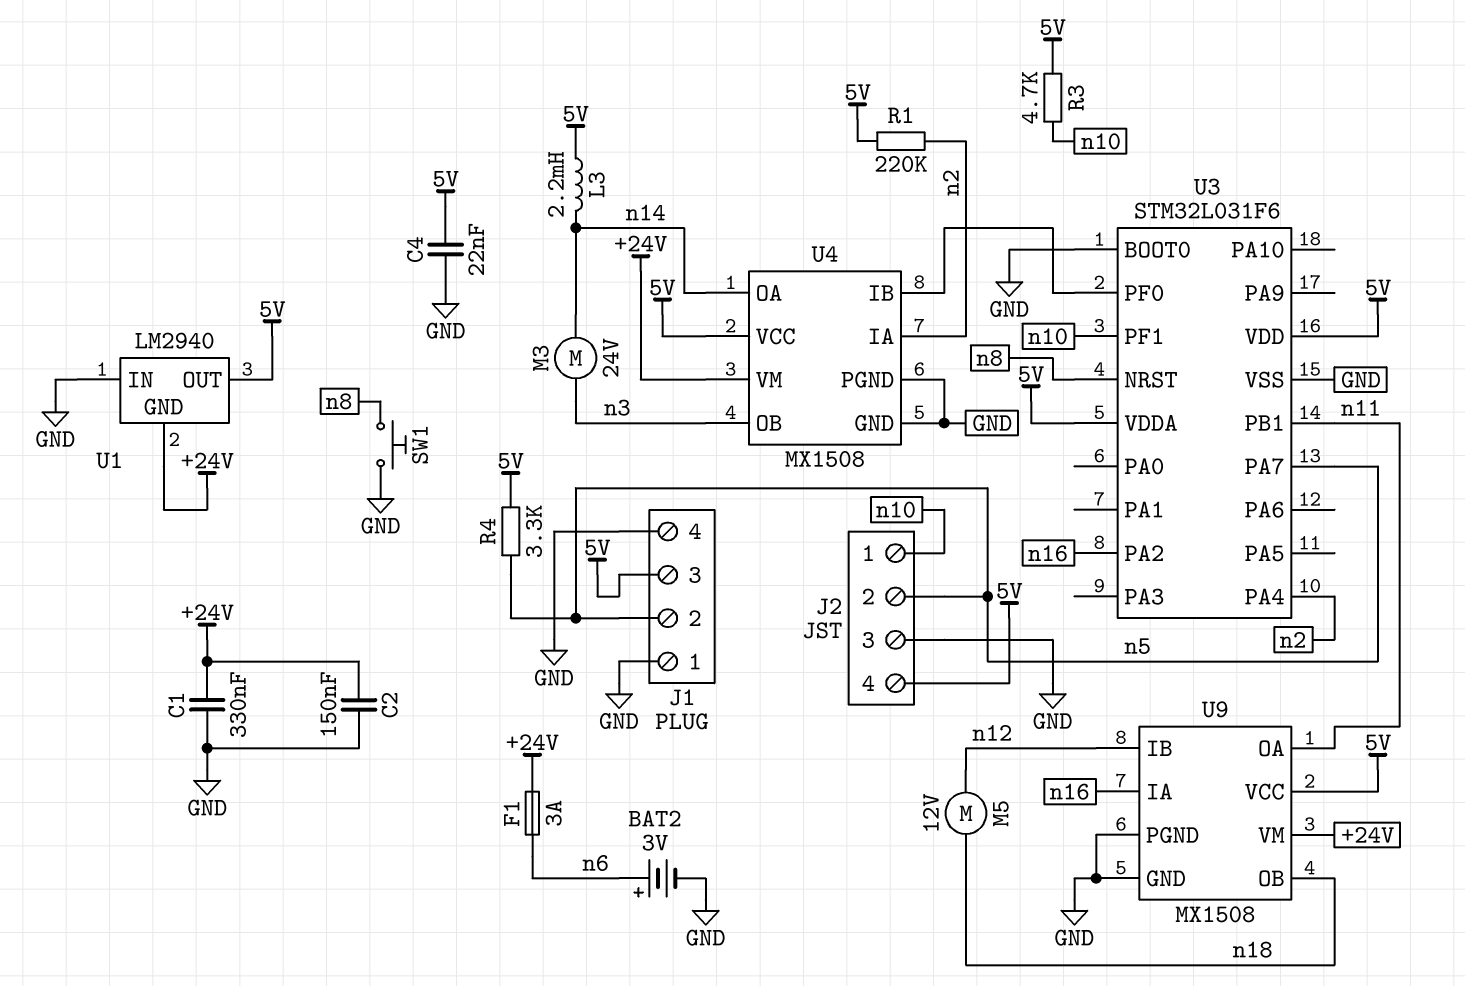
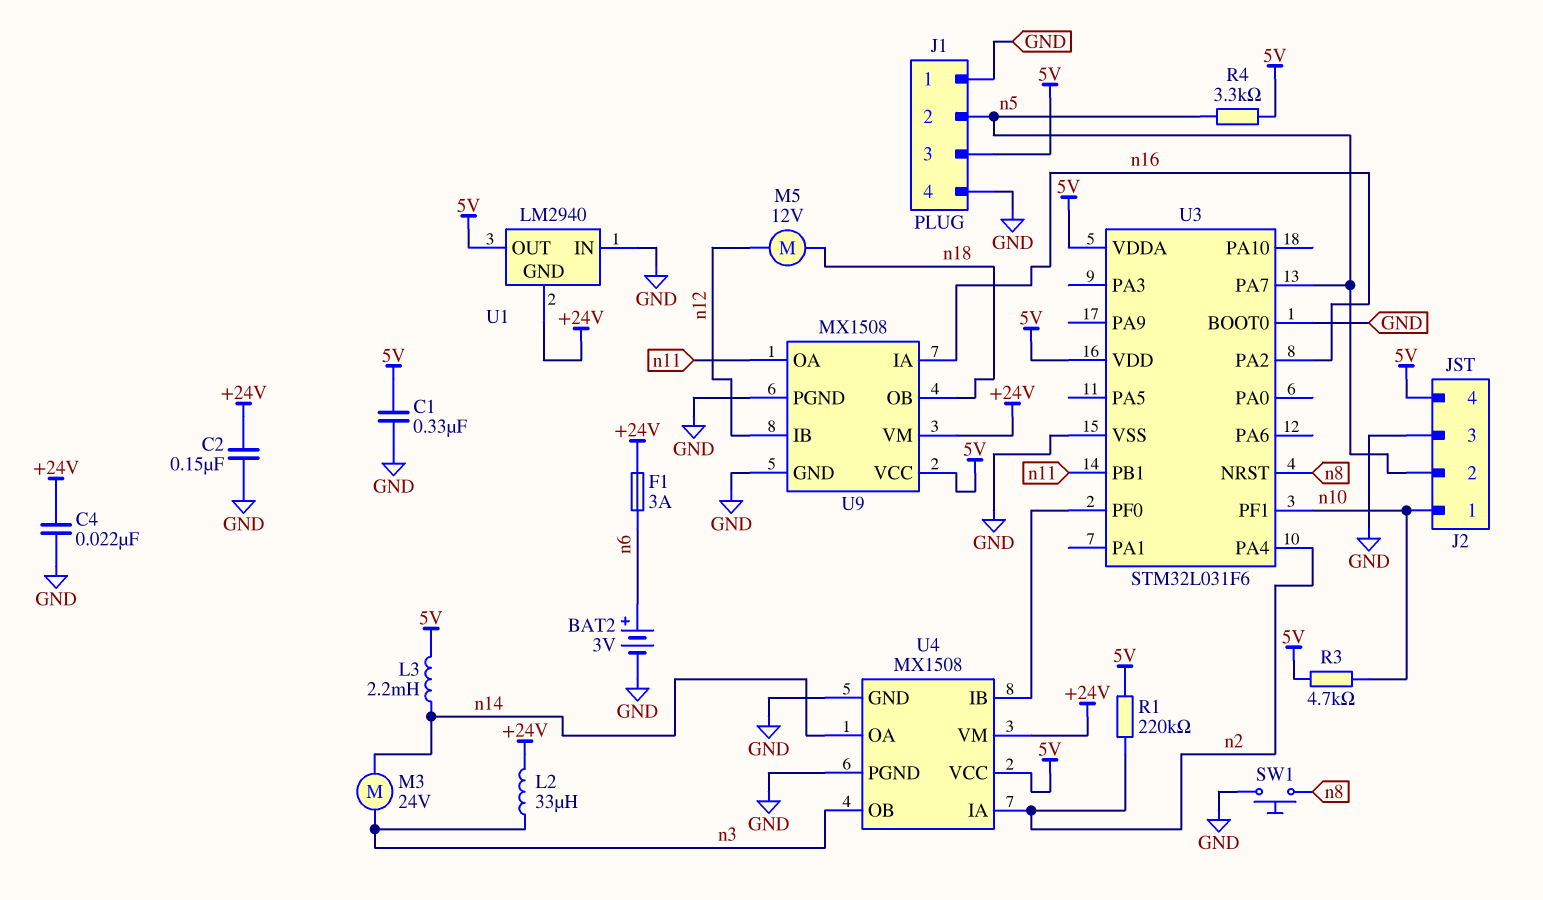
C1: 330nF (+24V, GND) -> 330nF (5V, GND)
C4: 22nF (5V, GND) -> 22nF (+24V, GND)
L2: none -> 33uH (+24V, n3)

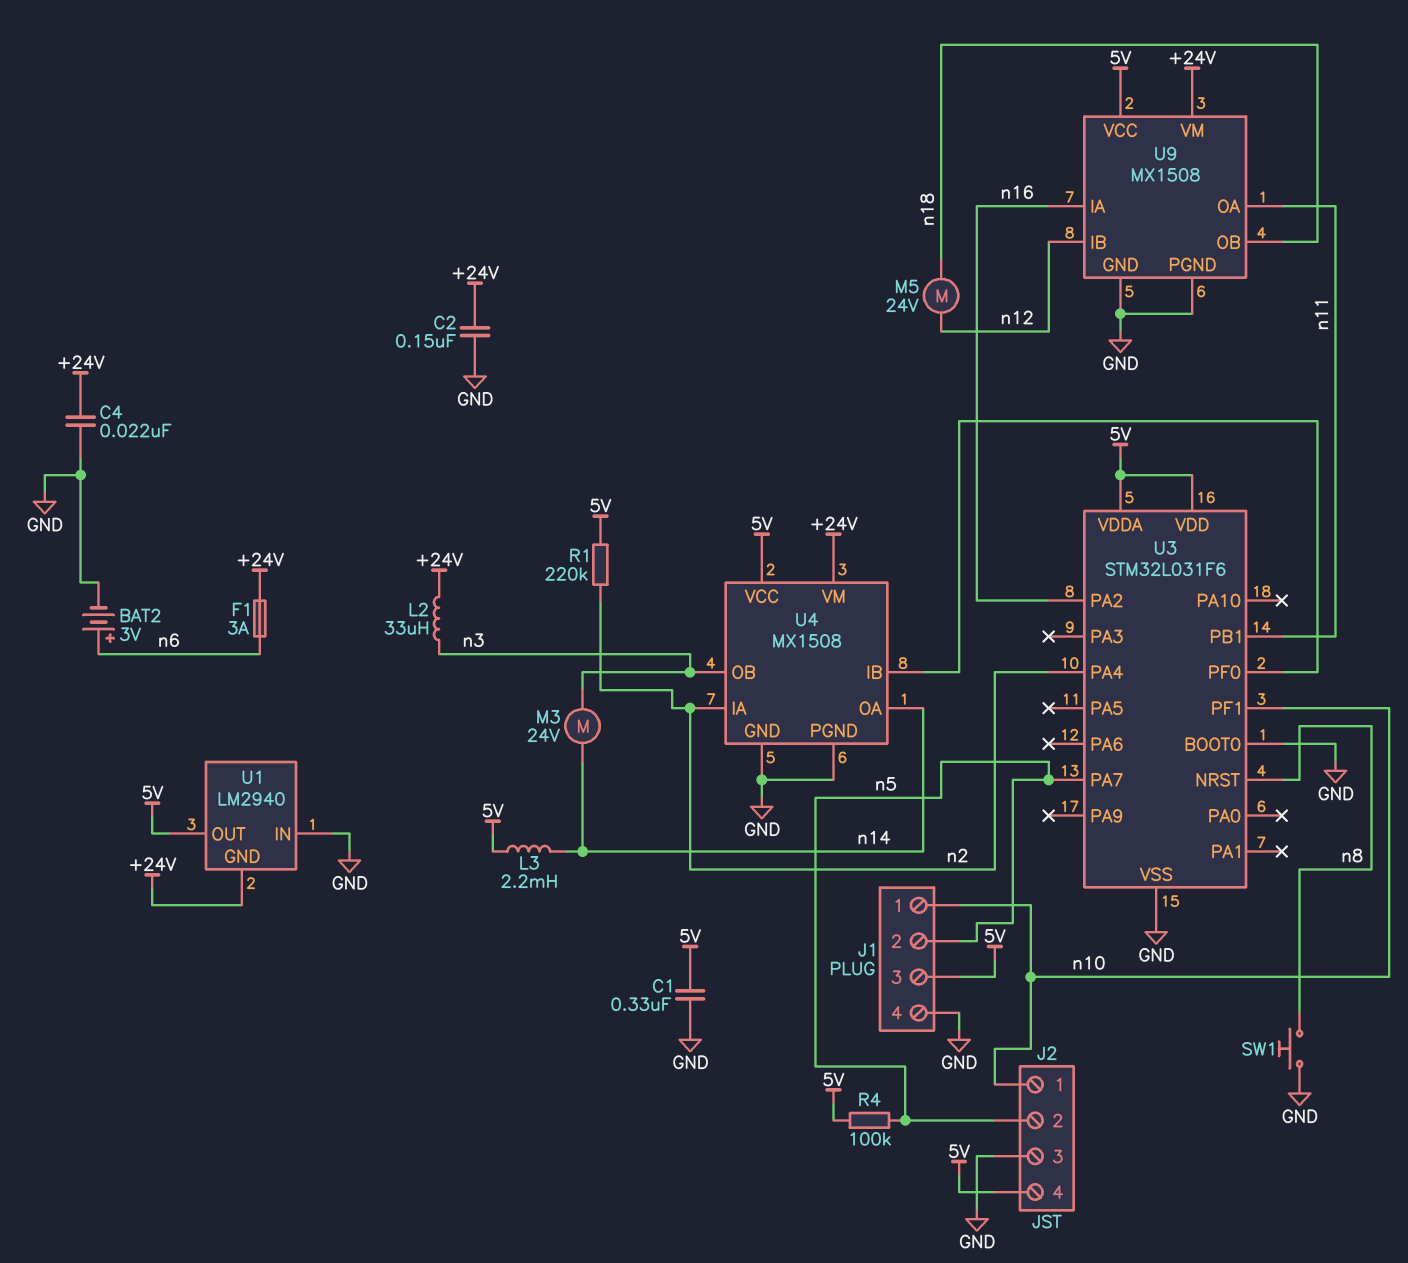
J1 pin 1: GND -> n10
M5: motor 12V (n12, n18) -> motor 24V (n12, n18)
R3: 4.7k (5V, n10) -> none
R4: 3.3k (5V, n5) -> 100k (5V, n5)

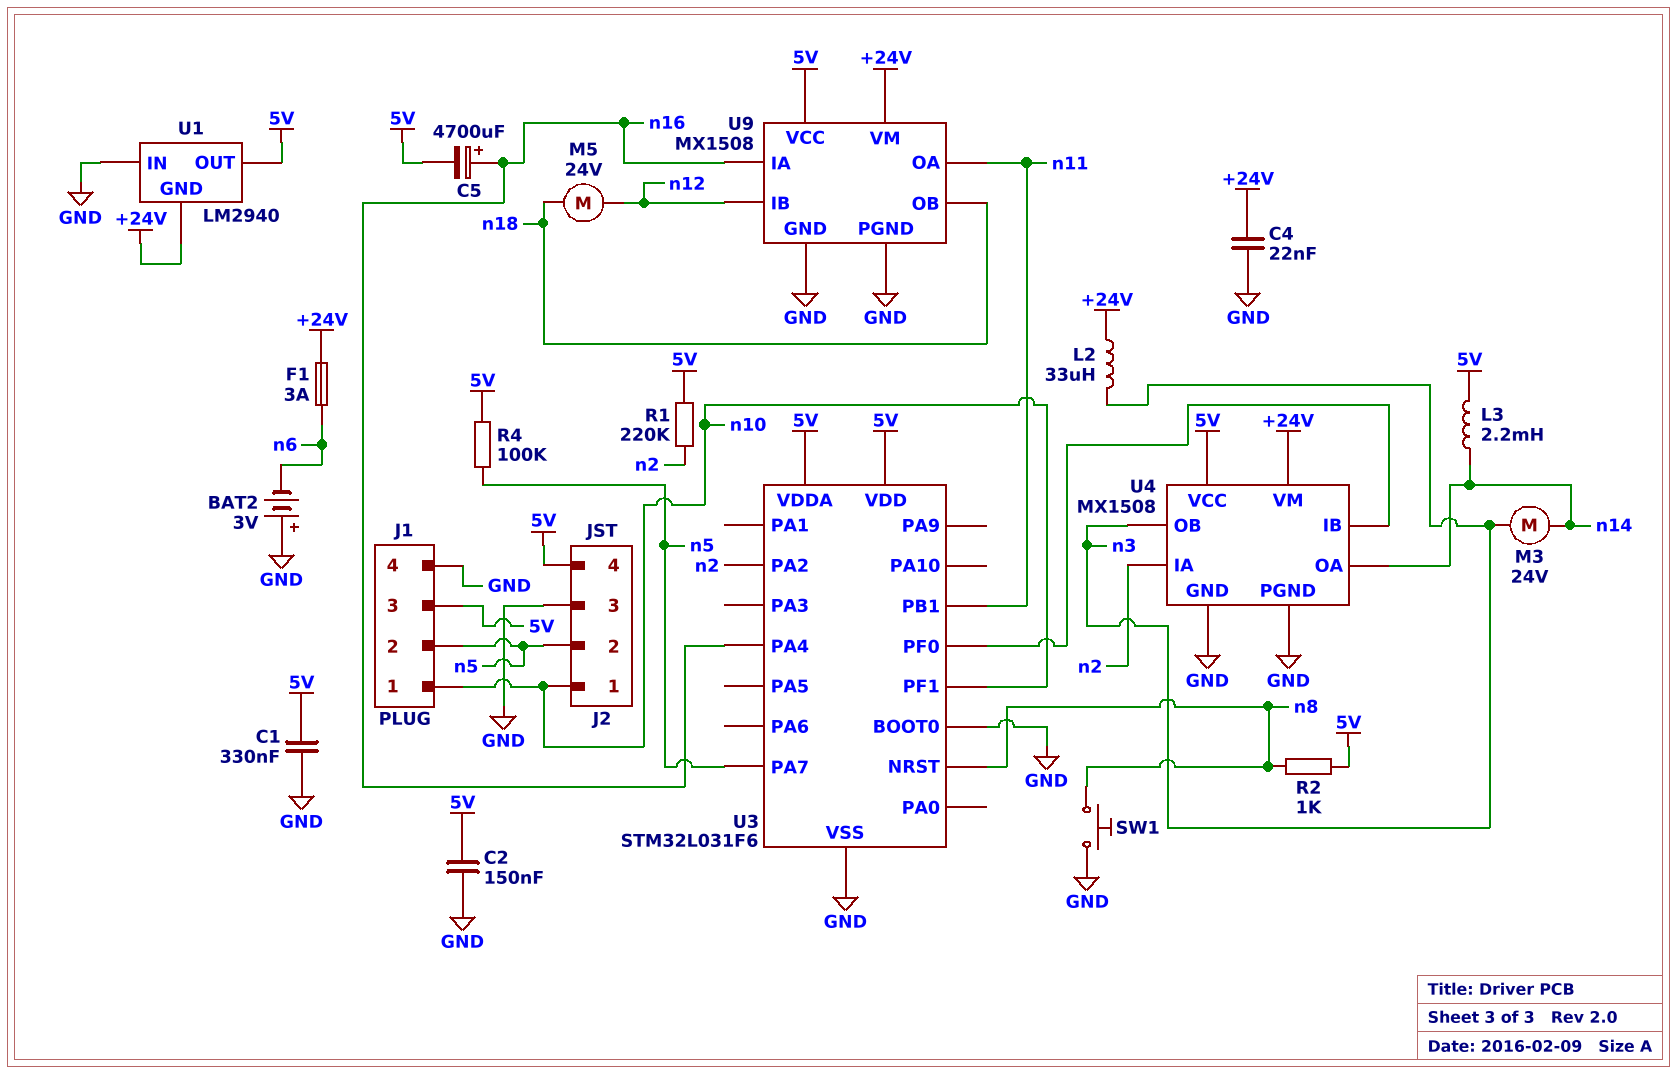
BAT2: 3V (plus n6, minus GND) -> 3V (plus GND, minus n6)
C2: 150nF (+24V, GND) -> 150nF (5V, GND)
C5: none -> 4700uF (plus n16, minus 5V)
R2: none -> 1k (5V, n8)
U3 pin PA2: n16 -> n2
U3 pin PA4: n2 -> n16

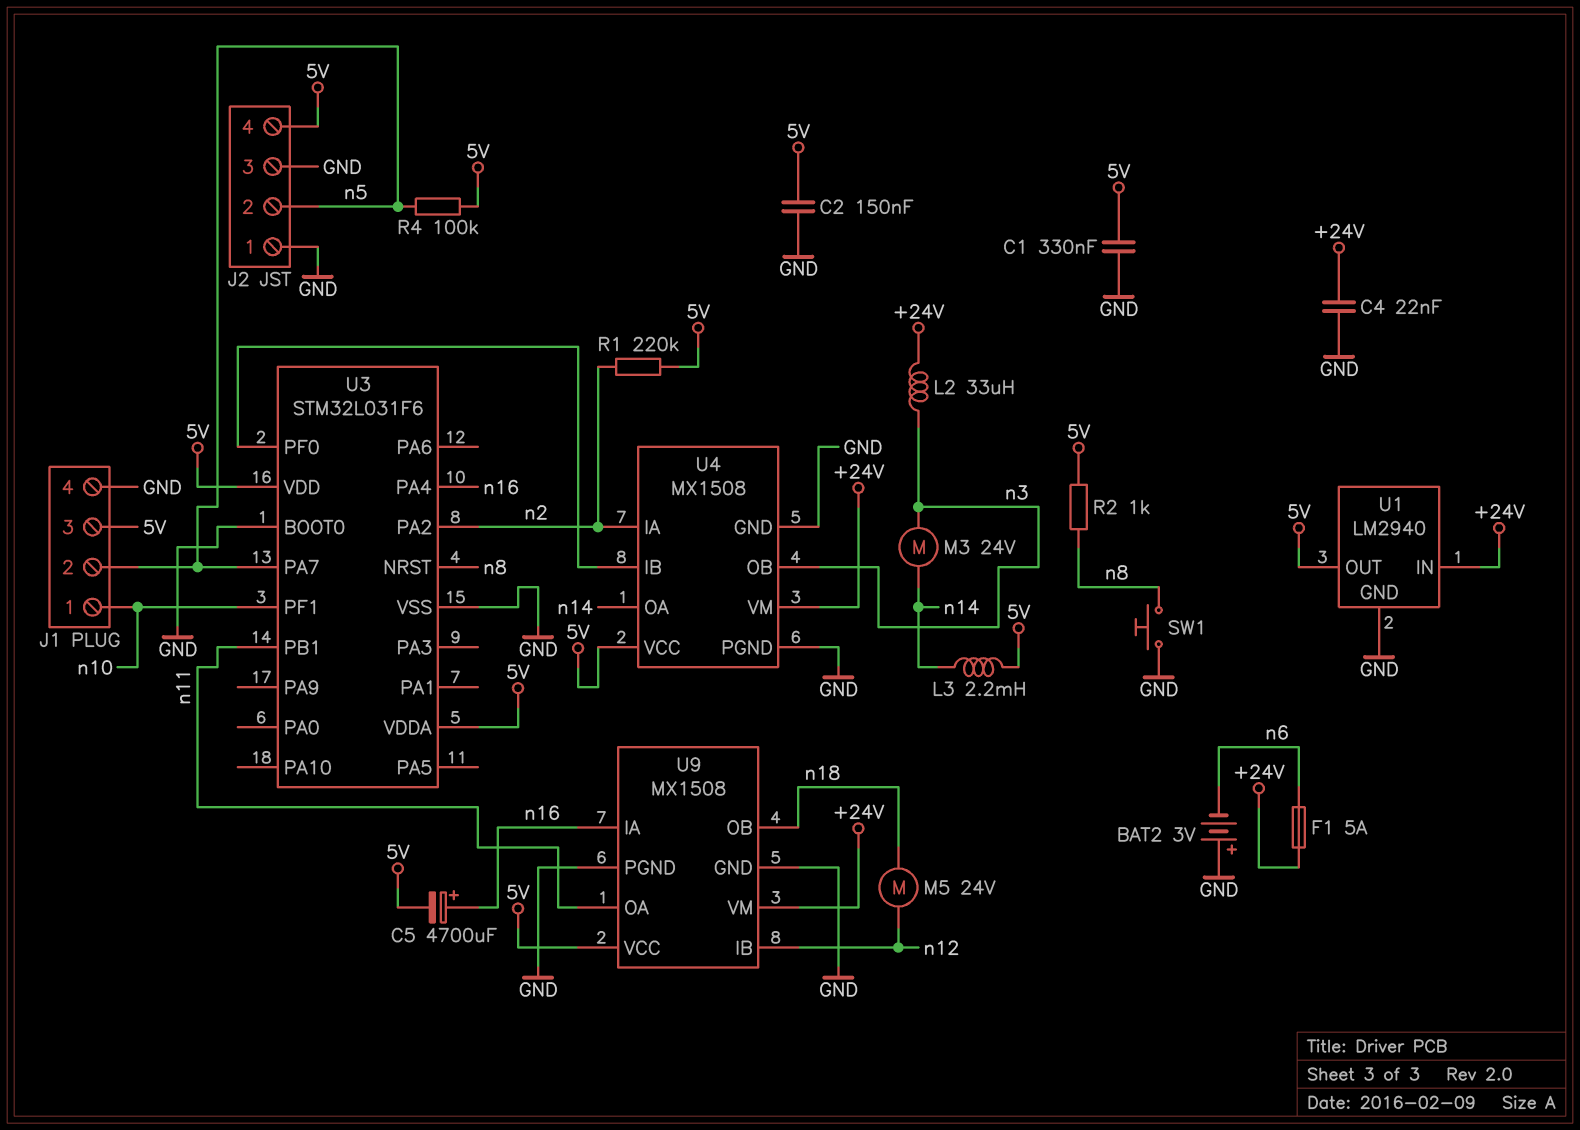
F1: 3A (+24V, n6) -> 5A (+24V, n6)
J2 pin 1: n10 -> GND
U1 pin GND: +24V -> GND
U1 pin IN: GND -> +24V

